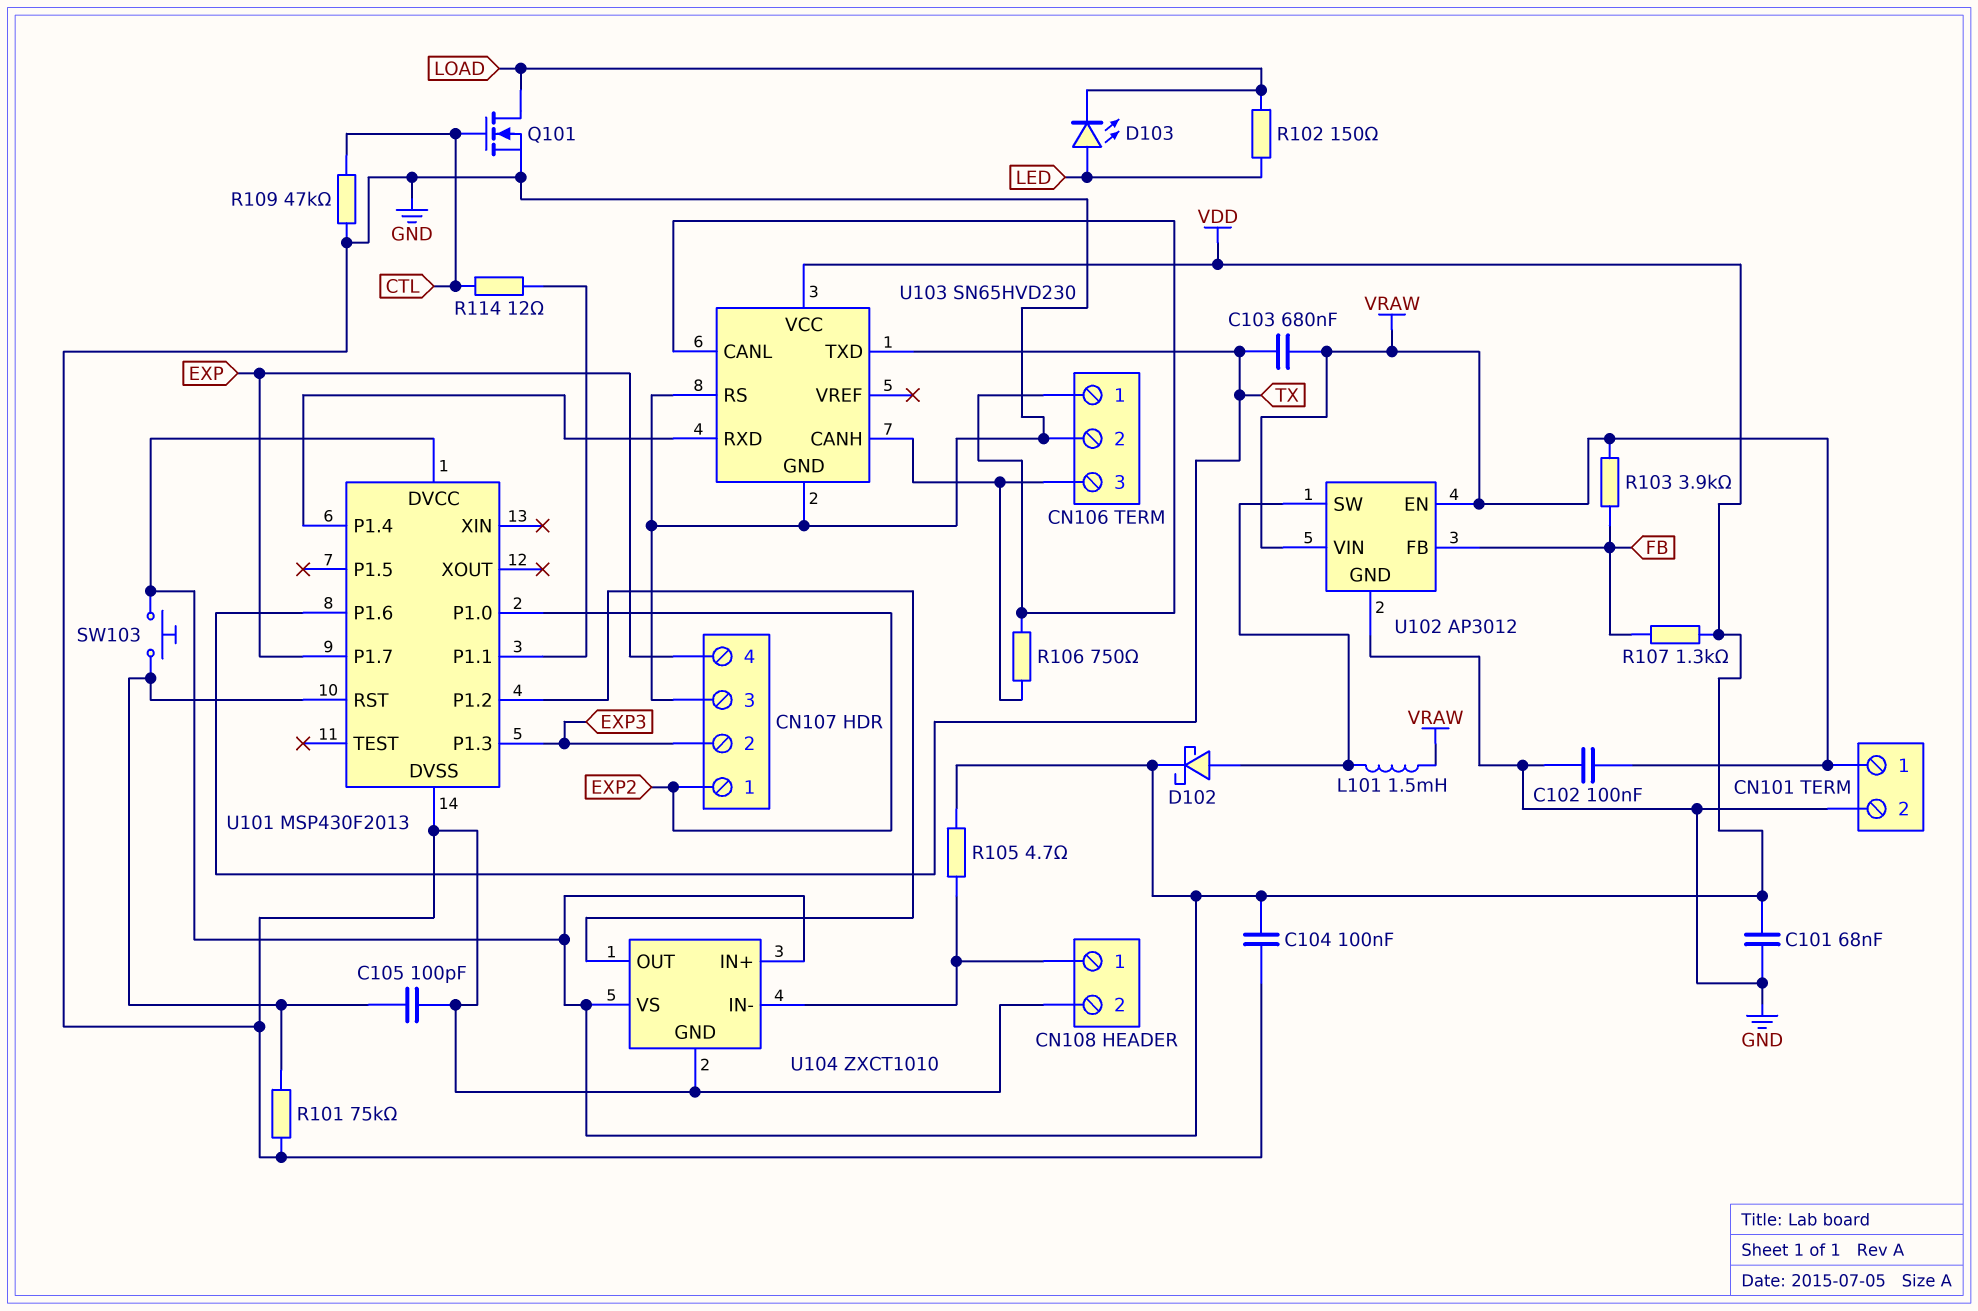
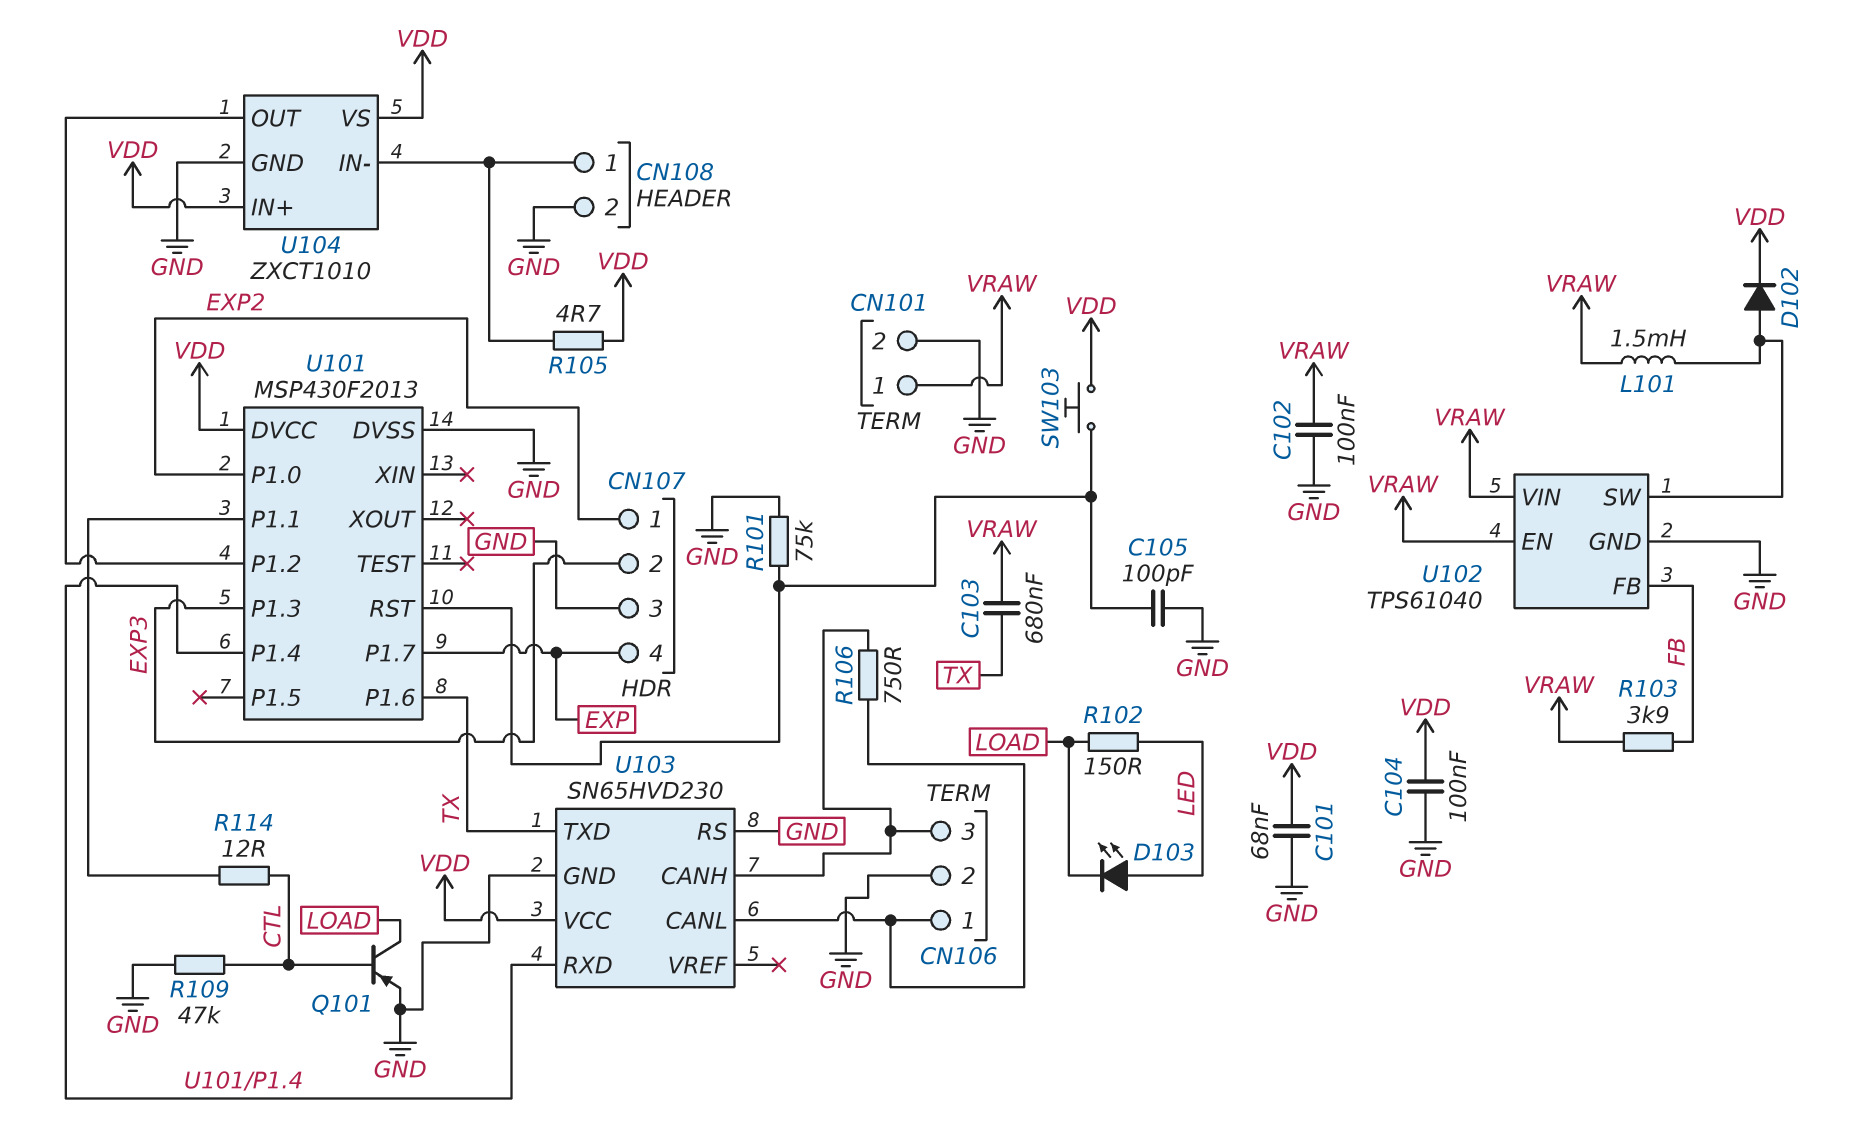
D102: schottky (A U102/SW, K VDD) -> diode (A U102/SW, K VDD)
Q101: NMOS (G CTL, D LOAD, S GND) -> PNP (B CTL, C LOAD, E GND)
R107: 1.3k (FB, VDD) -> none
U102: AP3012 -> TPS61040

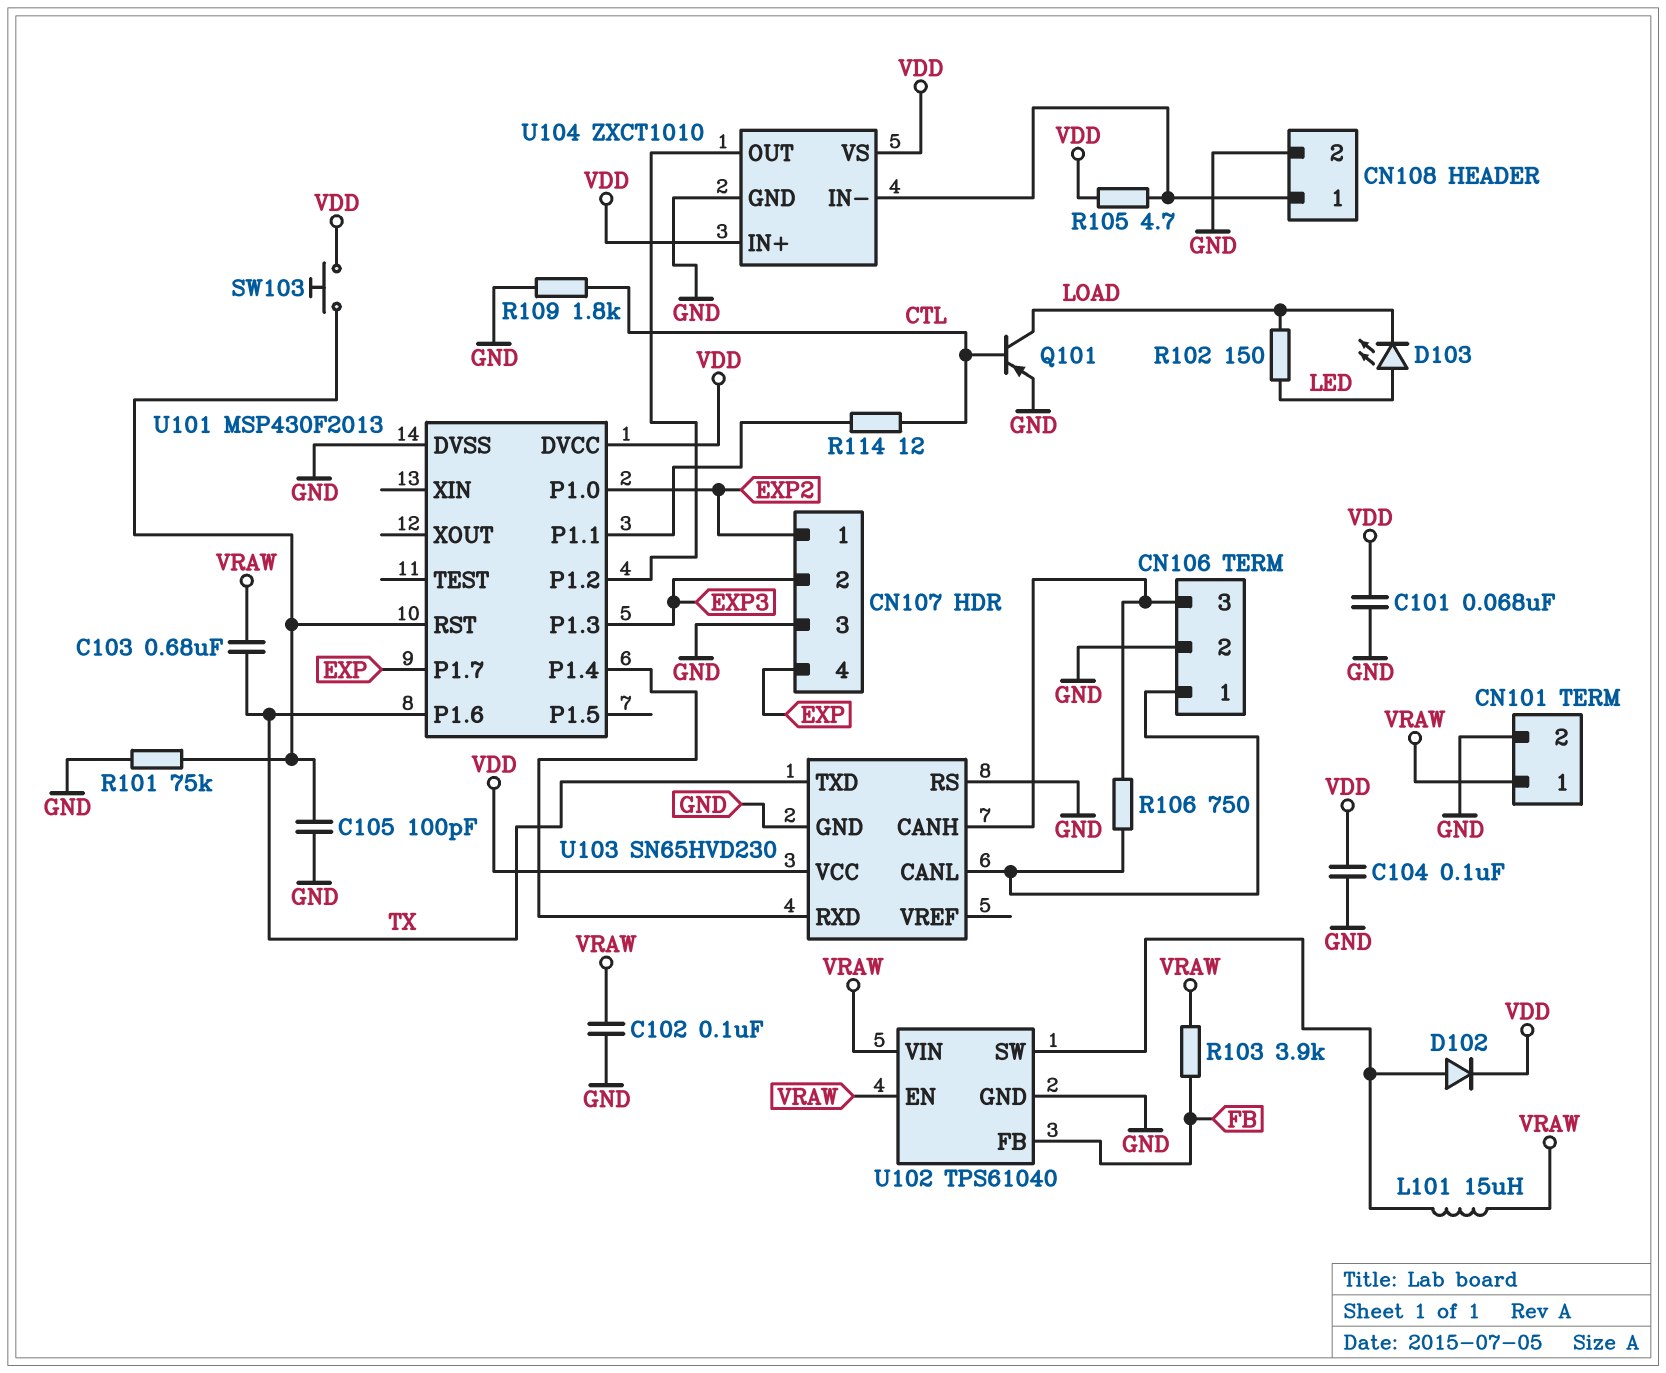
L101: 1.5mH (U102/SW, VRAW) -> 15uH (U102/SW, VRAW)
R109: 47k (CTL, GND) -> 1.8k (CTL, GND)

